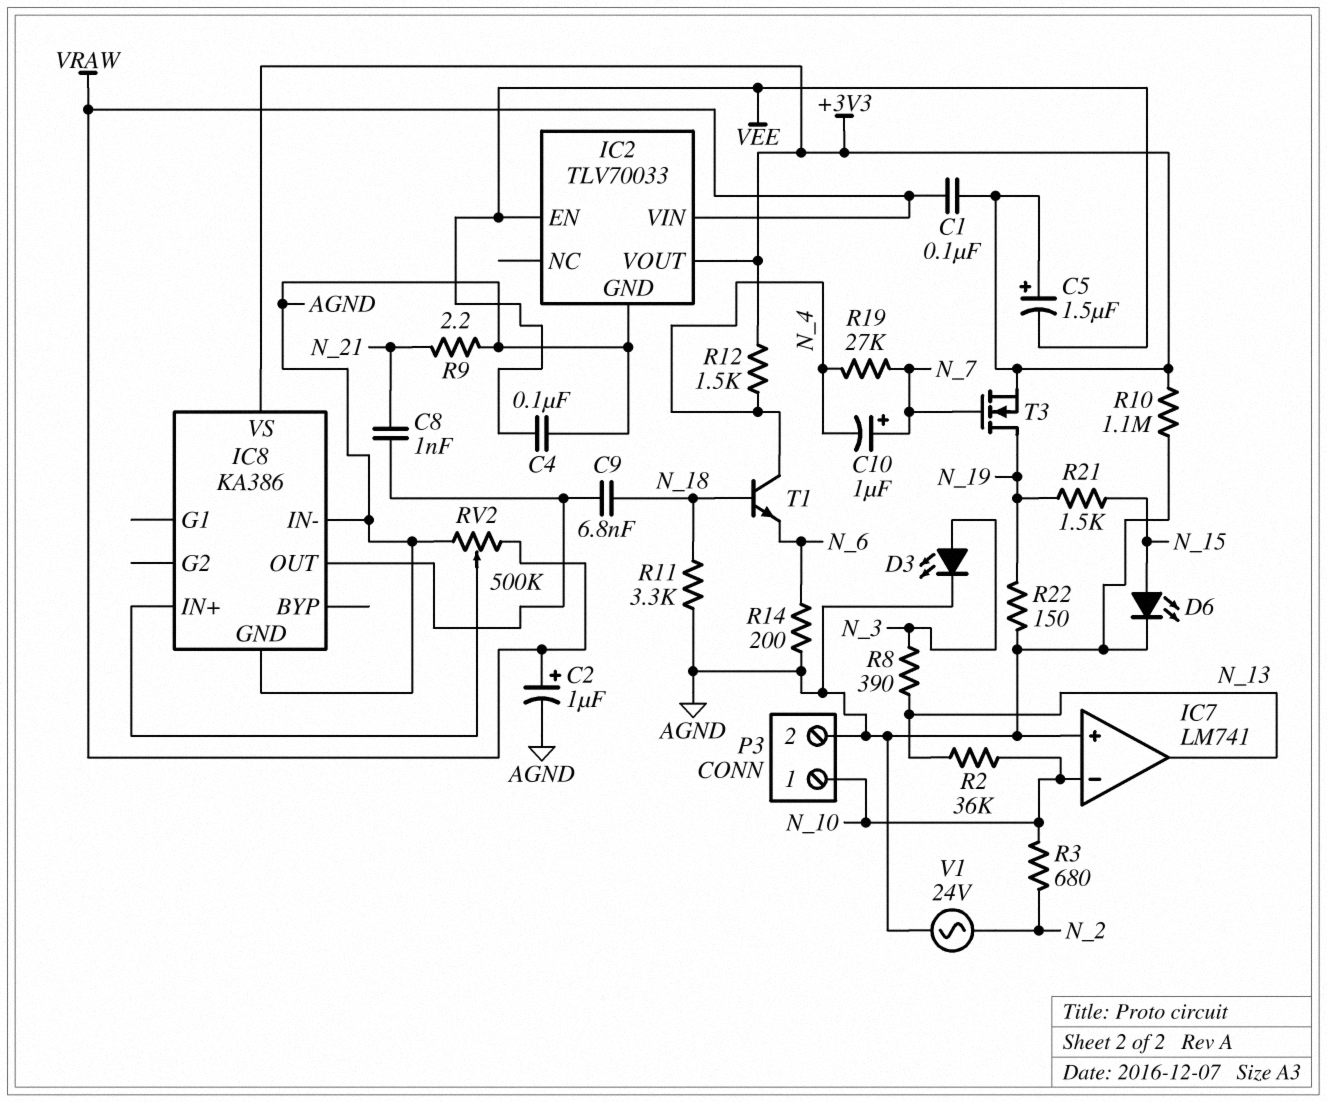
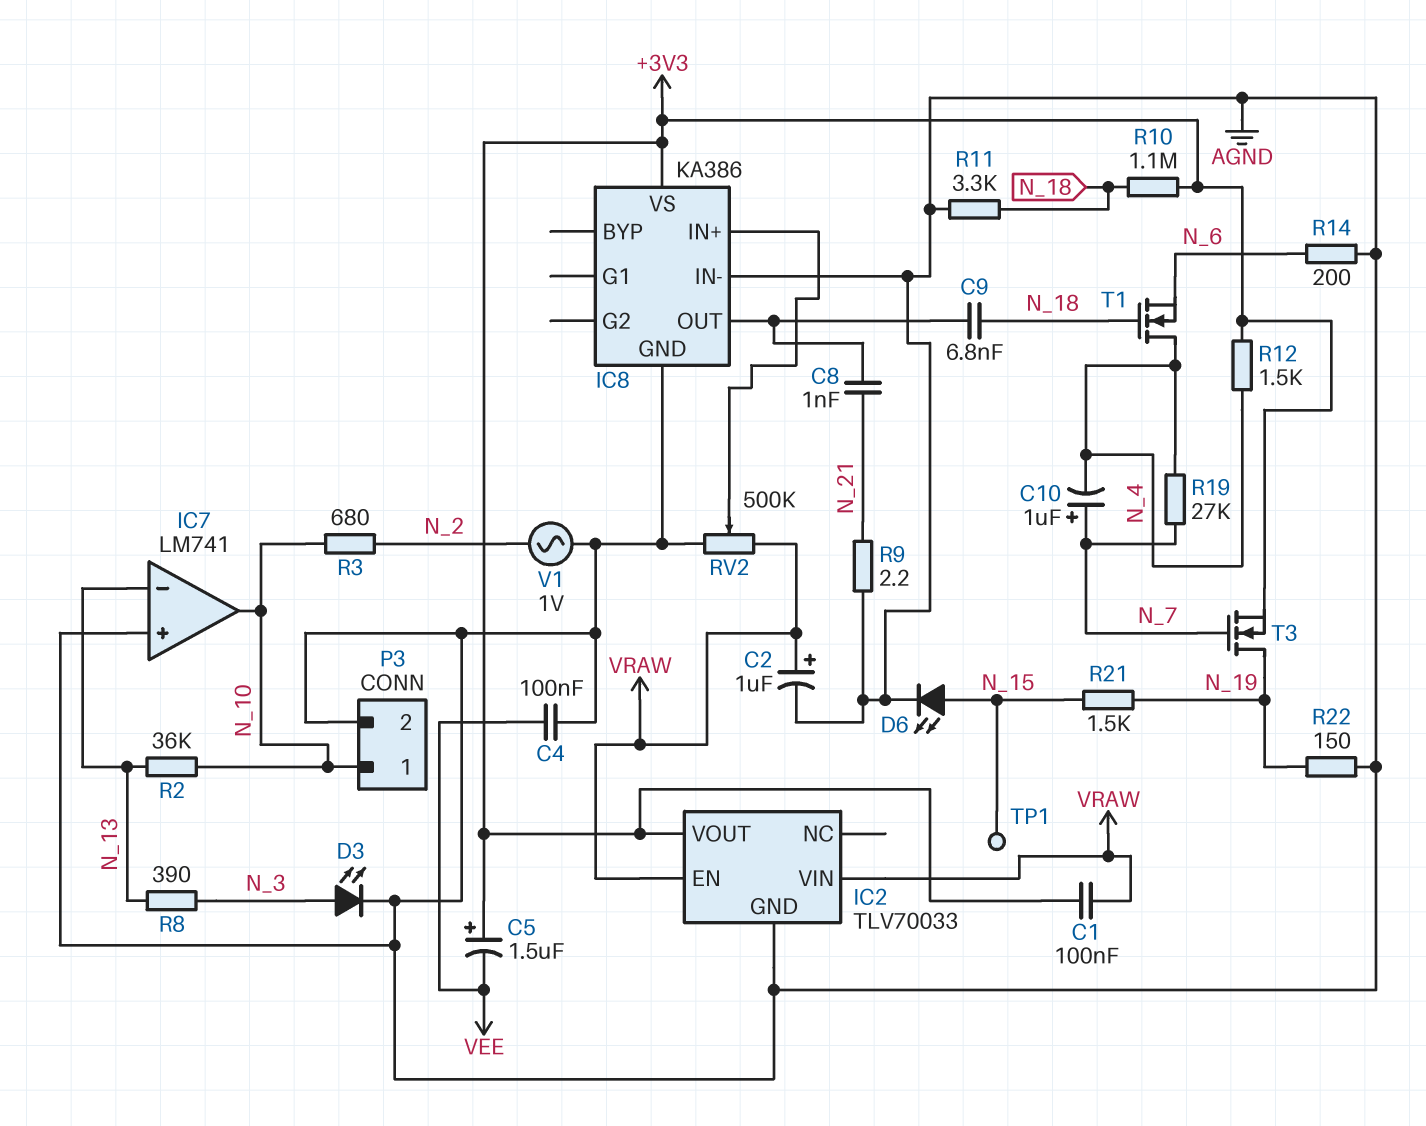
IC2 pin EN: VEE -> VRAW
IC7 pin in-: N_10 -> N_13
IC7 pin out: N_13 -> N_10
R10: 1.1M (+3V3, AGND) -> 1.1M (+3V3, N_18)
T1: NPN (B N_18, C N_4, E N_6) -> NMOS (G N_18, D N_4, S N_6)
TP1: none -> test point (N_15)
V1: AC 24V (AGND, N_2) -> AC 1V (AGND, N_2)

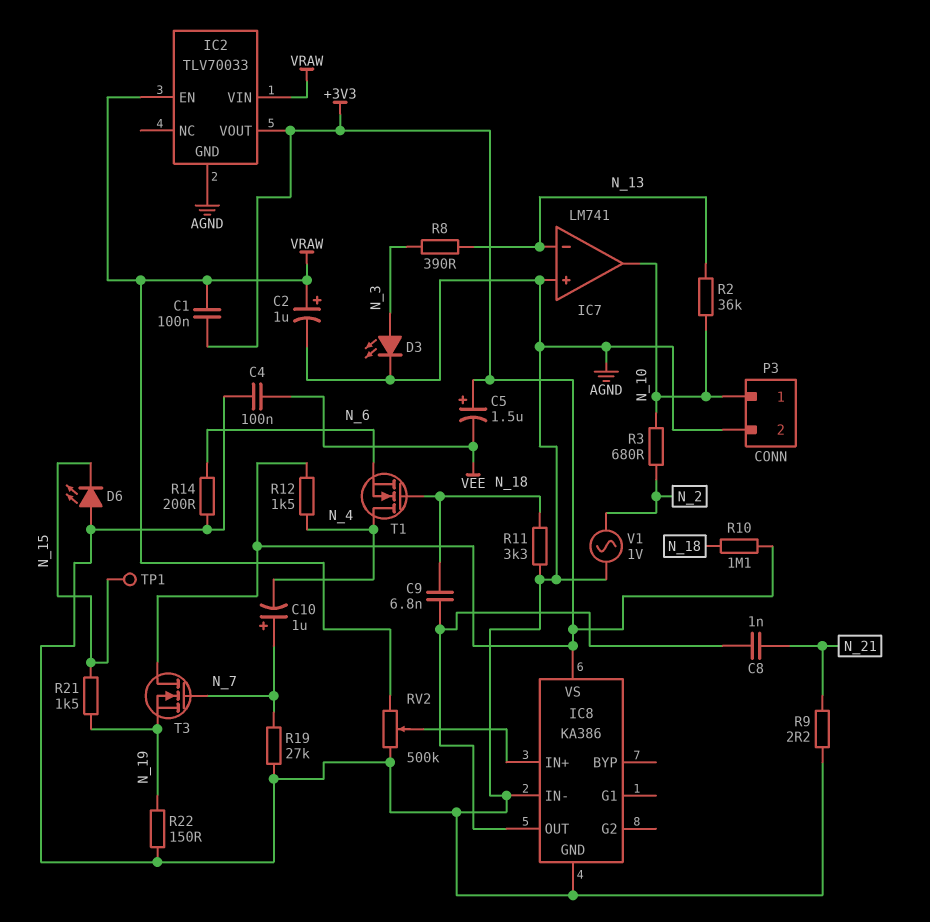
D6: LED (A N_15, K AGND) -> LED (A AGND, K N_15)
R19: 27k (N_4, N_7) -> 27k (AGND, N_7)
T3: NMOS (G N_7, D N_19, S +3V3) -> NMOS (G N_7, D +3V3, S N_19)

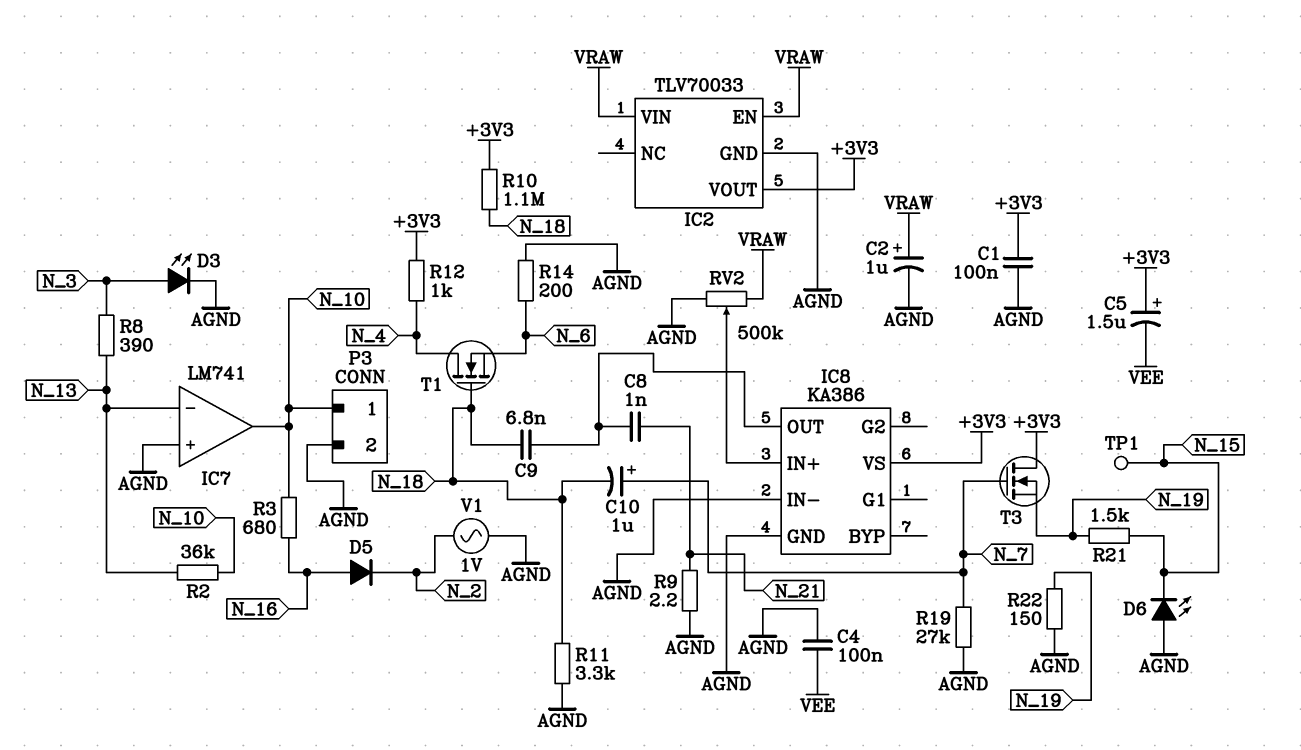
C1: 100nF (+3V3, VRAW) -> 100nF (+3V3, AGND)
C10: 1uF (plus N_7, minus N_4) -> 1uF (plus N_7, minus N_18)
D5: none -> diode (A N_16, K N_2)
R3: 680 (N_2, N_10) -> 680 (N_10, N_16)
R12: 1.5k (+3V3, N_4) -> 1k (+3V3, N_4)

